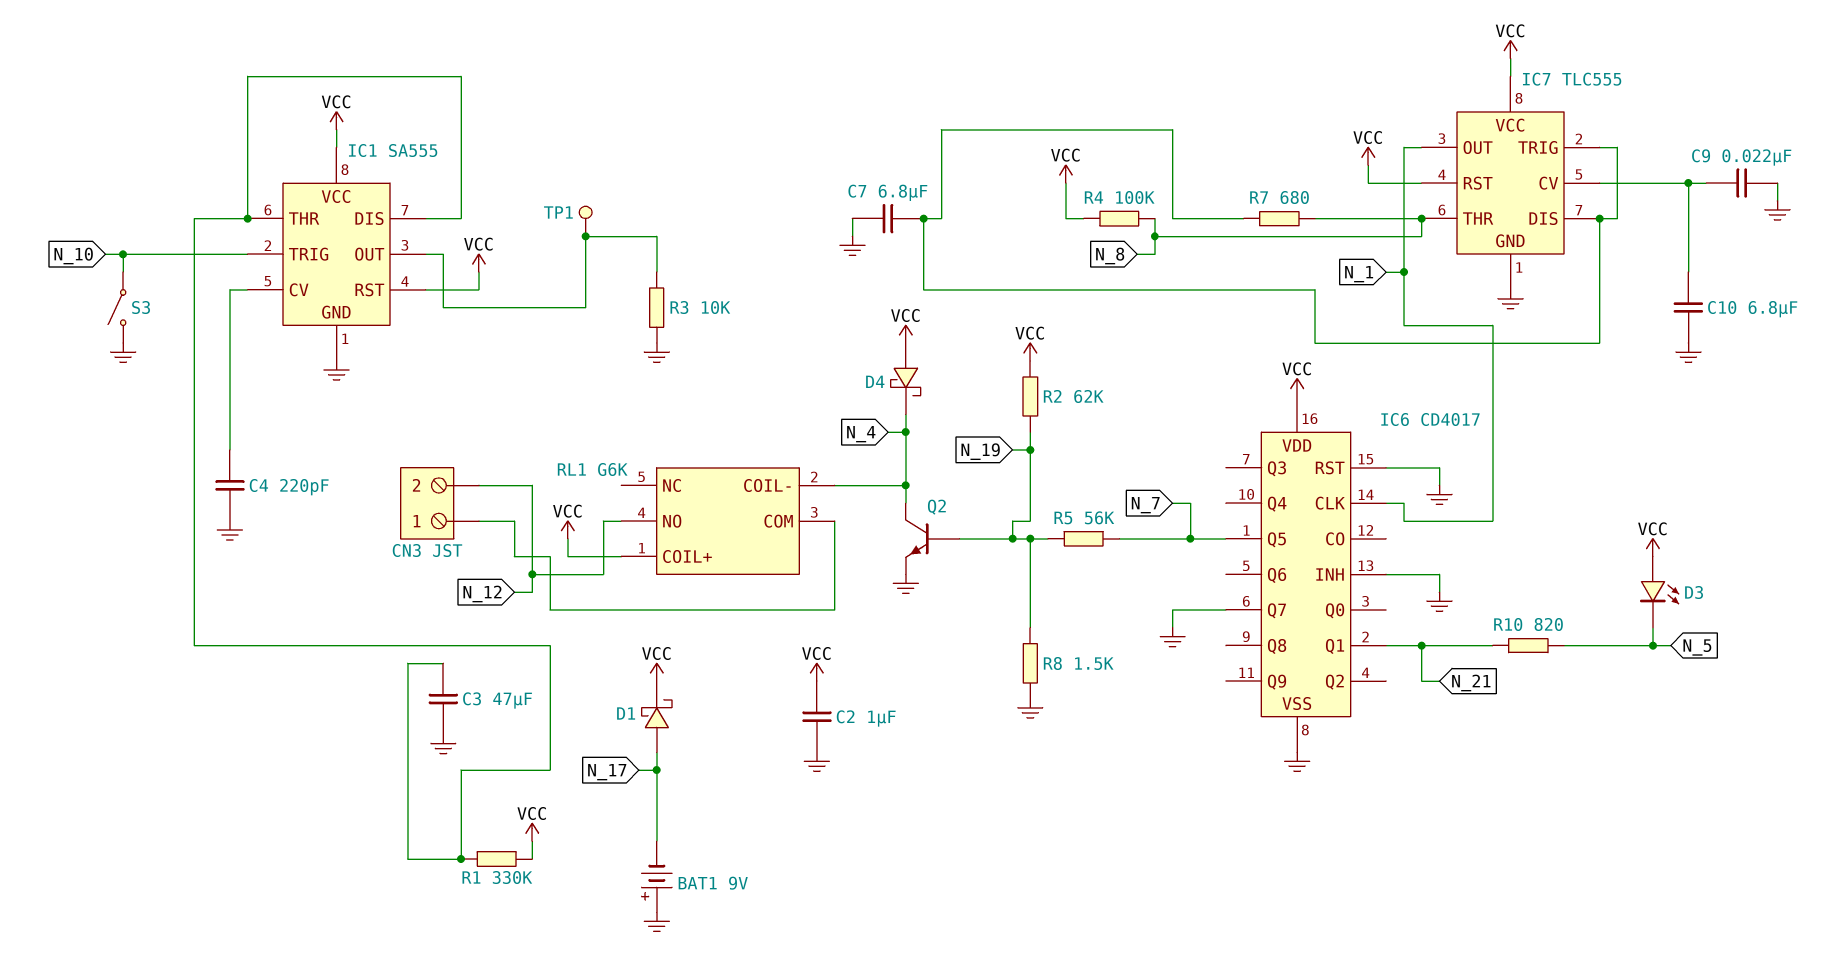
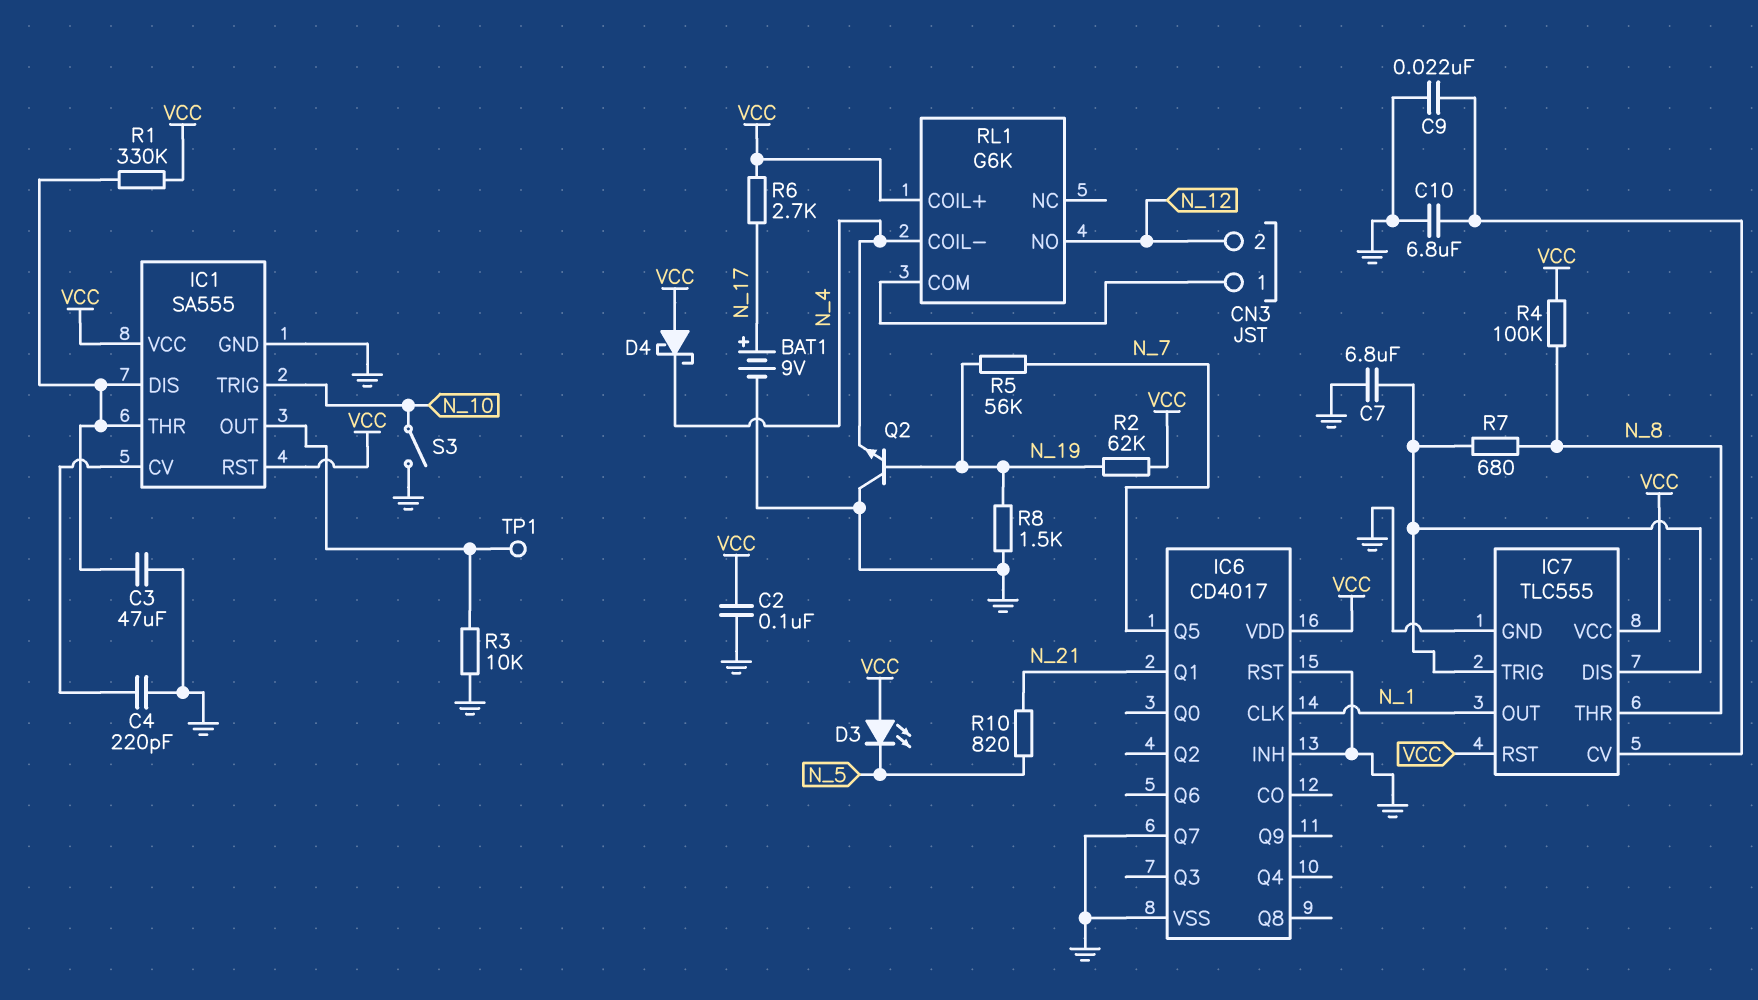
BAT1: 9V (plus GND, minus N_17) -> 9V (plus N_17, minus GND)
C2: 1uF (GND, VCC) -> 100nF (GND, VCC)
D1: schottky (A N_17, K VCC) -> none
Q2: NPN (B N_19, C N_4, E GND) -> NPN (B N_19, C GND, E N_4)
R6: none -> 2.7k (N_17, VCC)

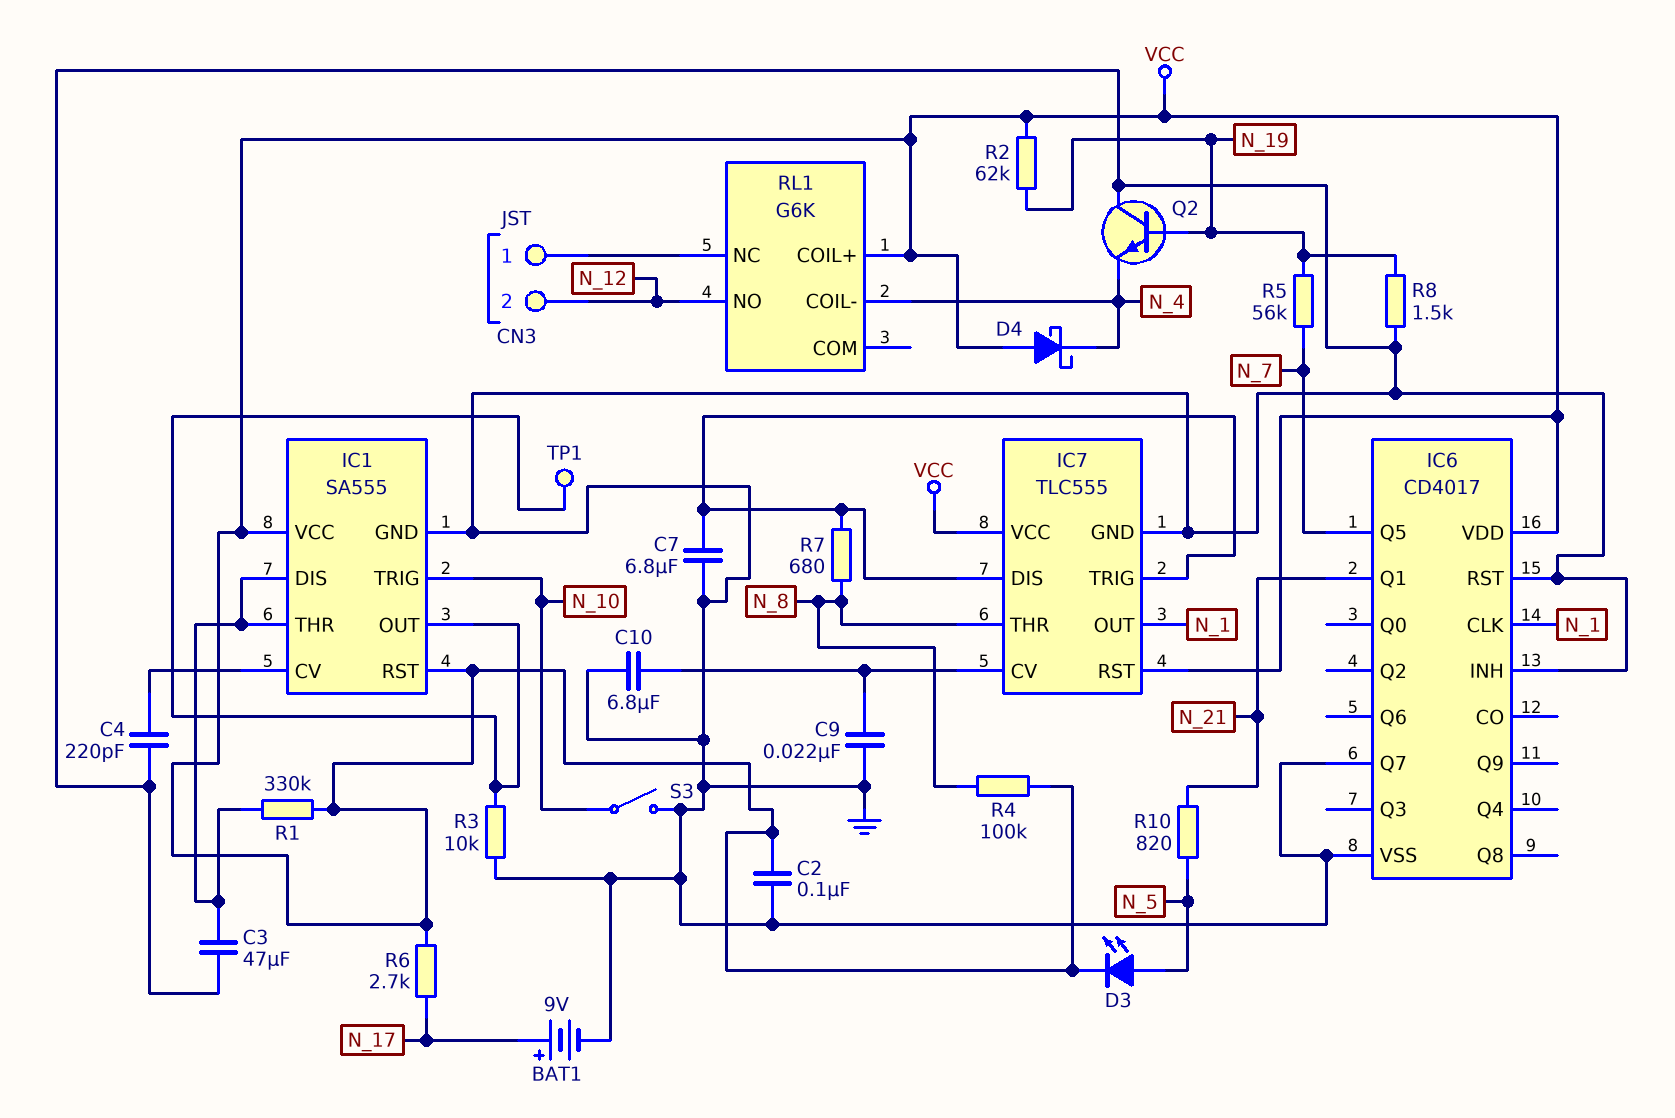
D3: LED (A VCC, K N_5) -> LED (A N_5, K VCC)
RL1 pin COM: CN3/1 -> none
RL1 pin NC: none -> CN3/1

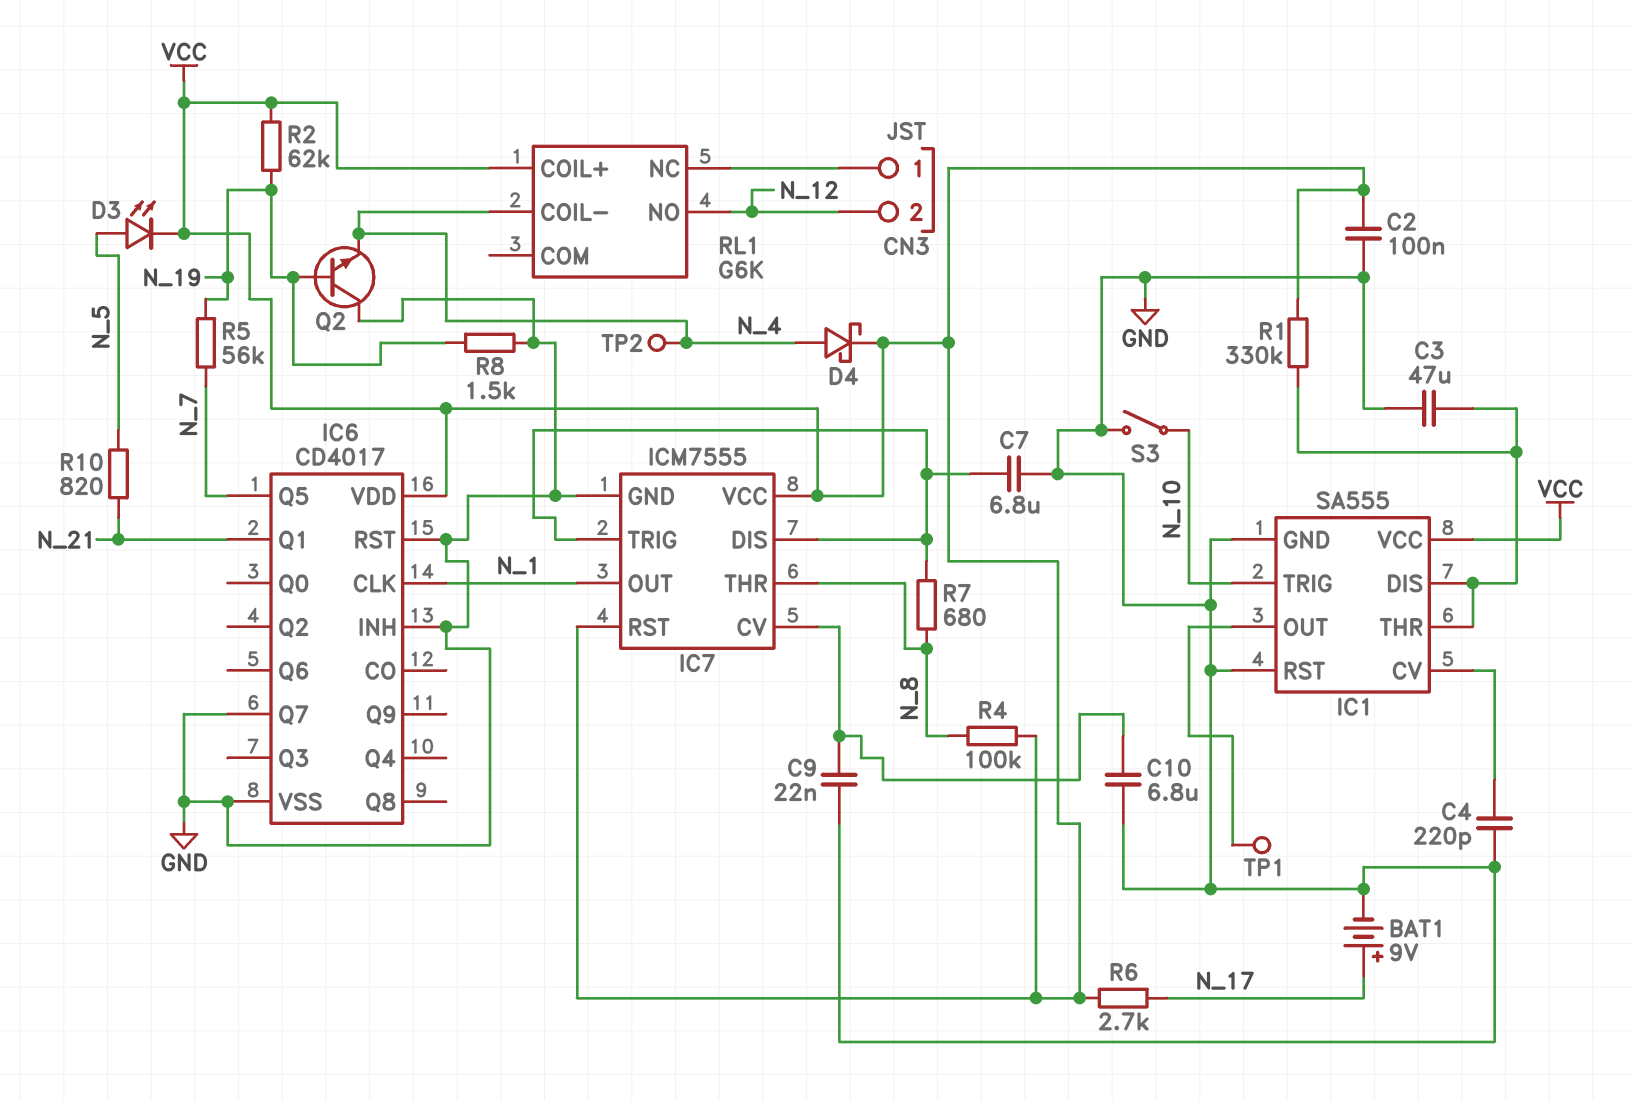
D4: schottky (A VCC, K N_4) -> schottky (A N_4, K VCC)
IC1 pin RST: VCC -> GND
IC7: TLC555 -> ICM7555
R3: 10k (GND, IC1/OUT) -> none
TP2: none -> test point (N_4)

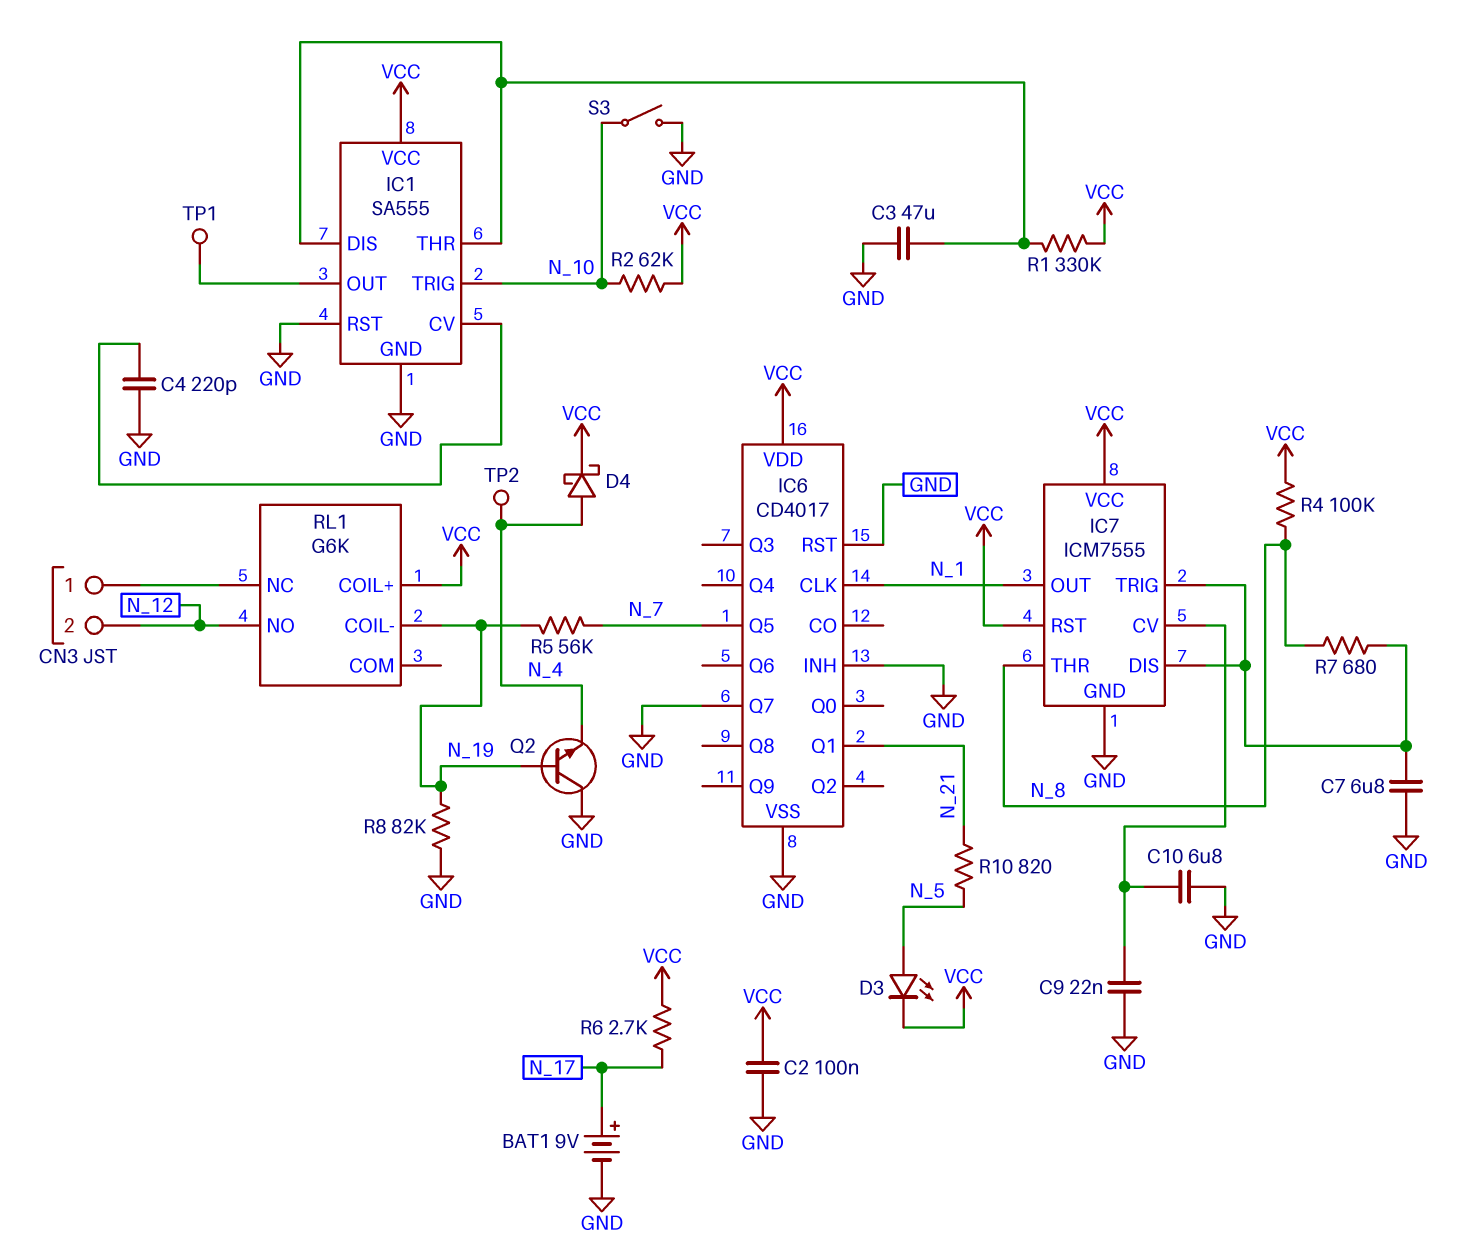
R2: 62k (N_19, VCC) -> 62k (N_10, VCC)
R8: 1.5k (GND, N_19) -> 82k (GND, N_19)
RL1 pin COIL-: N_4 -> N_19

